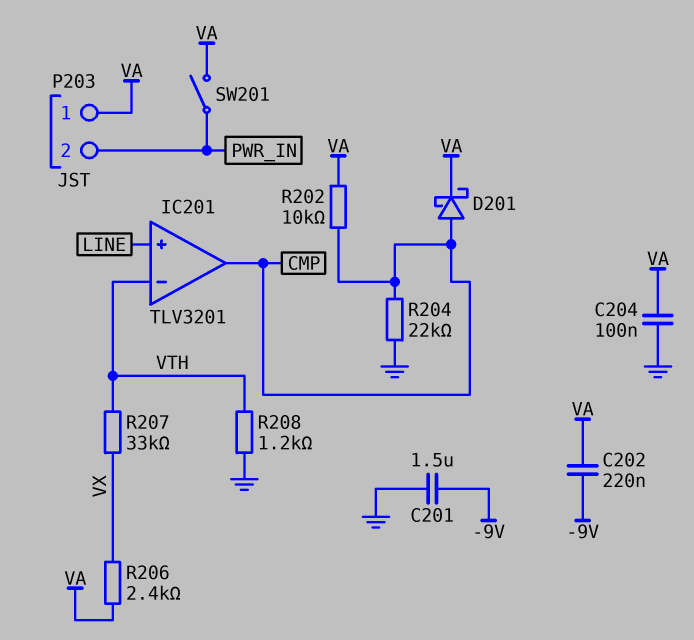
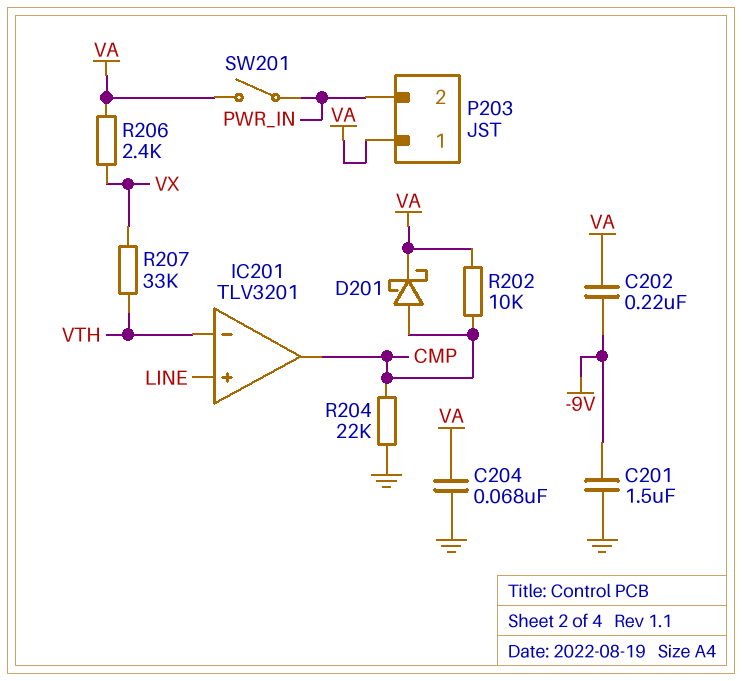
C204: 100nF (GND, VA) -> 68nF (GND, VA)
R208: 1.2k (GND, VTH) -> none

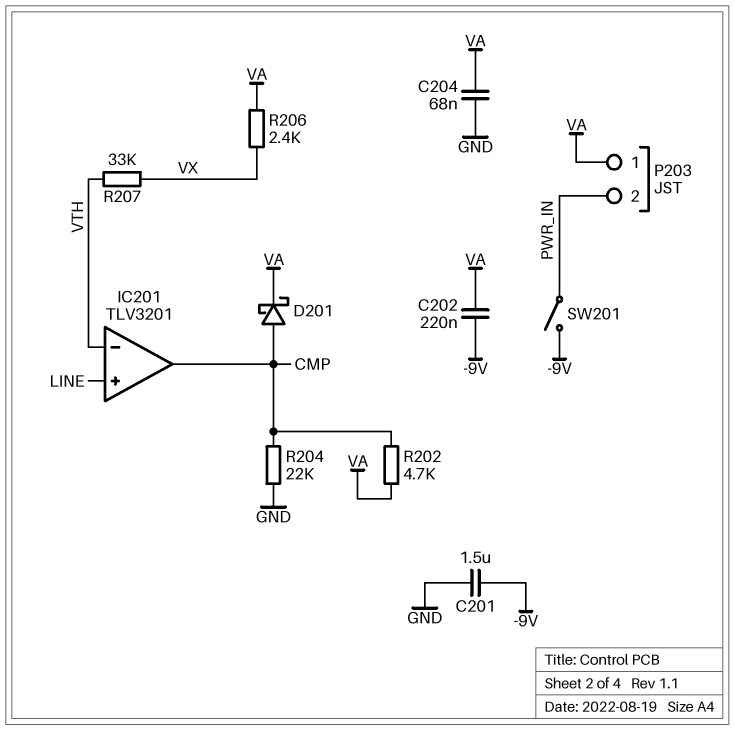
R202: 10k (CMP, VA) -> 4.7k (CMP, VA)
SW201: switch (PWR_IN, VA) -> switch (-9V, PWR_IN)

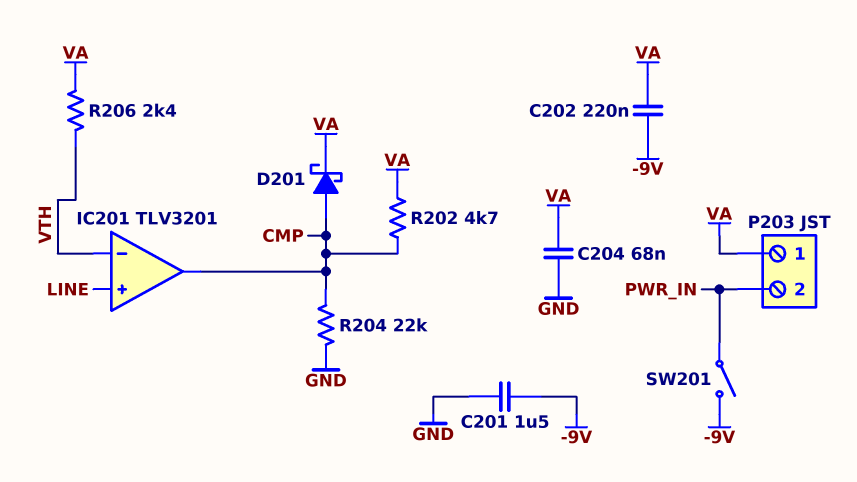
R206: 2.4k (VA, VX) -> 2.4k (VA, VTH)
R207: 33k (VTH, VX) -> none

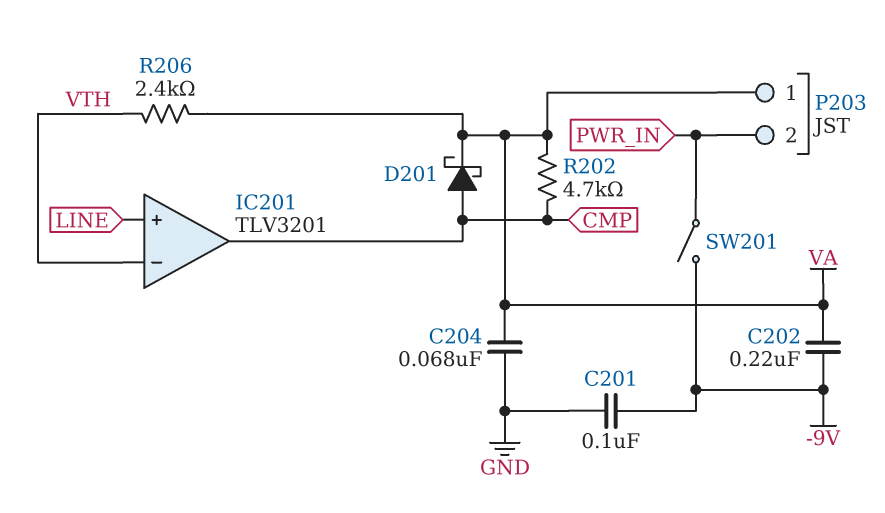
C201: 1.5uF (-9V, GND) -> 100nF (-9V, GND)
R204: 22k (CMP, GND) -> none

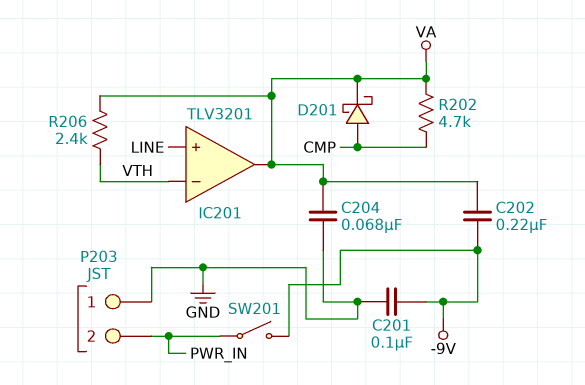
IC201 pin out: CMP -> VA
P203 pin 1: VA -> GND

